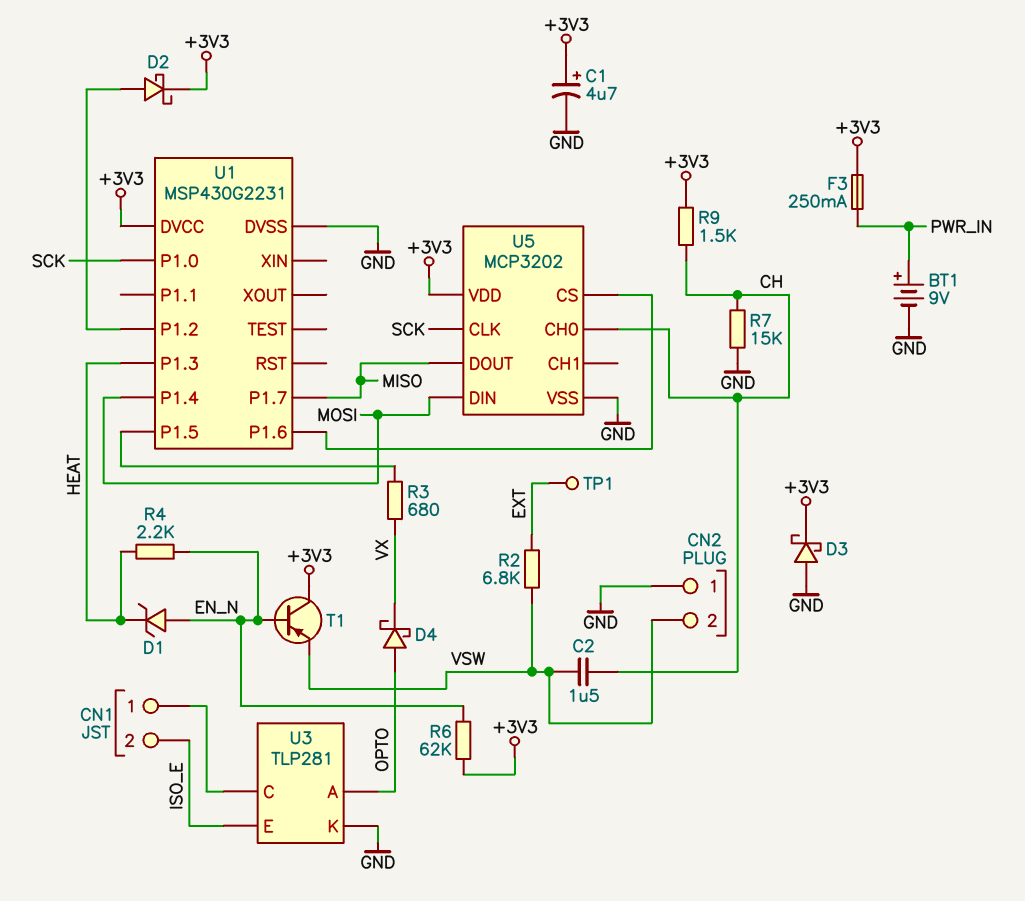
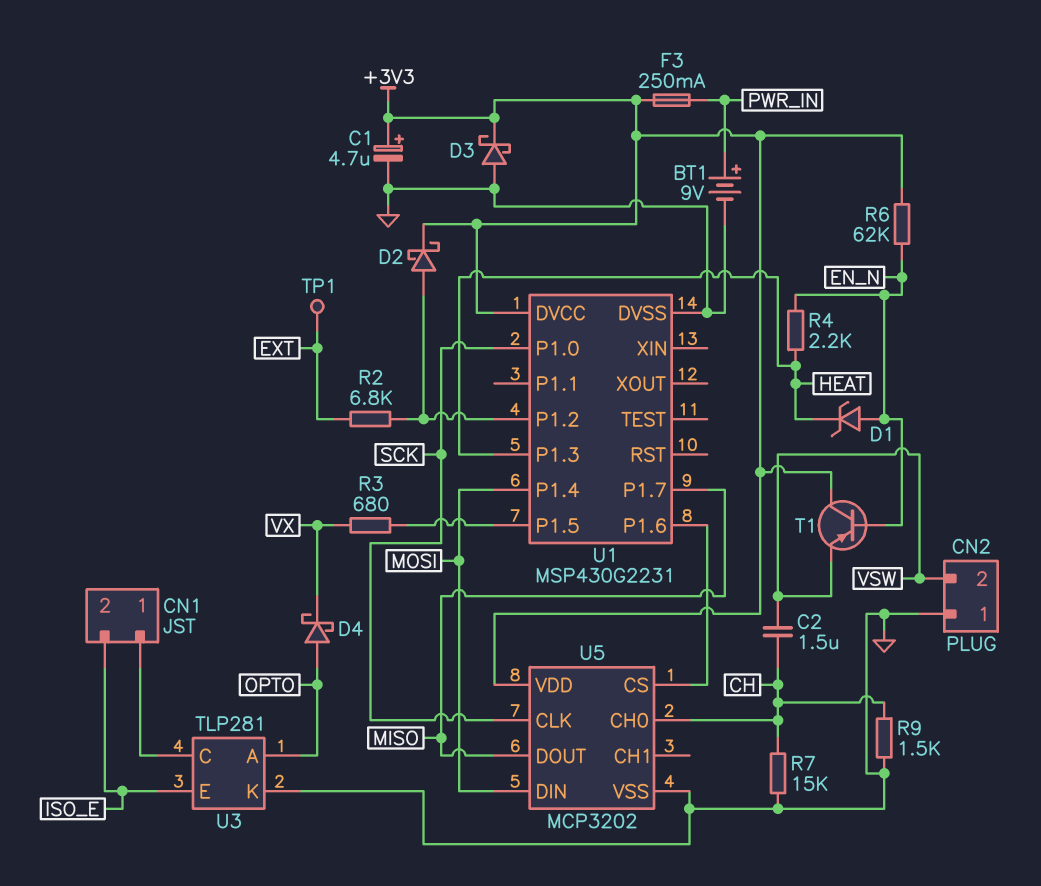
R2: 6.8k (EXT, VSW) -> 6.8k (EXT, U1/P1.2)
R9: 1.5k (+3V3, CH) -> 1.5k (CH, GND)

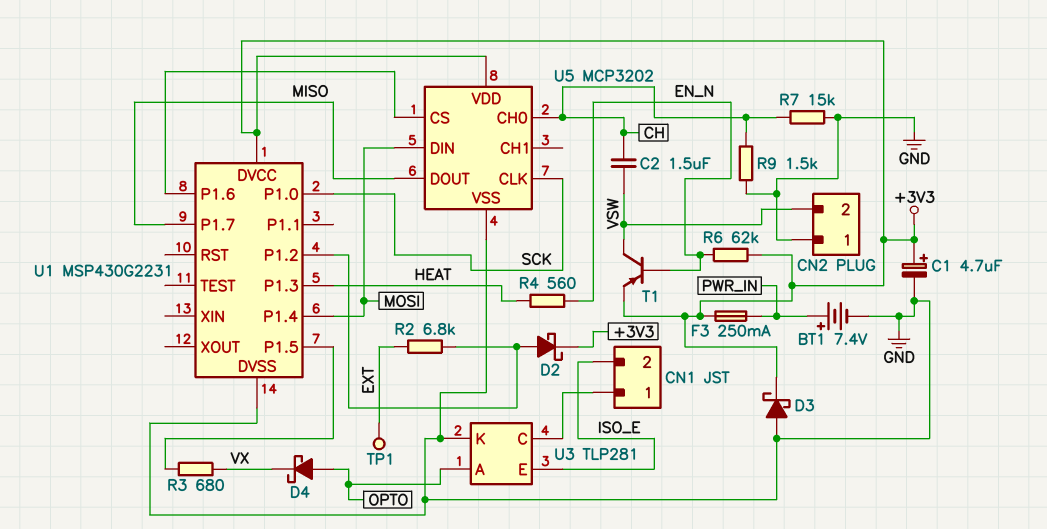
BT1: 9V (plus PWR_IN, minus GND) -> 7.4V (plus PWR_IN, minus GND)
D1: zener (A EN_N, K HEAT) -> none
R4: 2.2k (EN_N, HEAT) -> 560 (EN_N, HEAT)
T1: PNP (B EN_N, C +3V3, E VSW) -> PNP (B EN_N, C VSW, E +3V3)

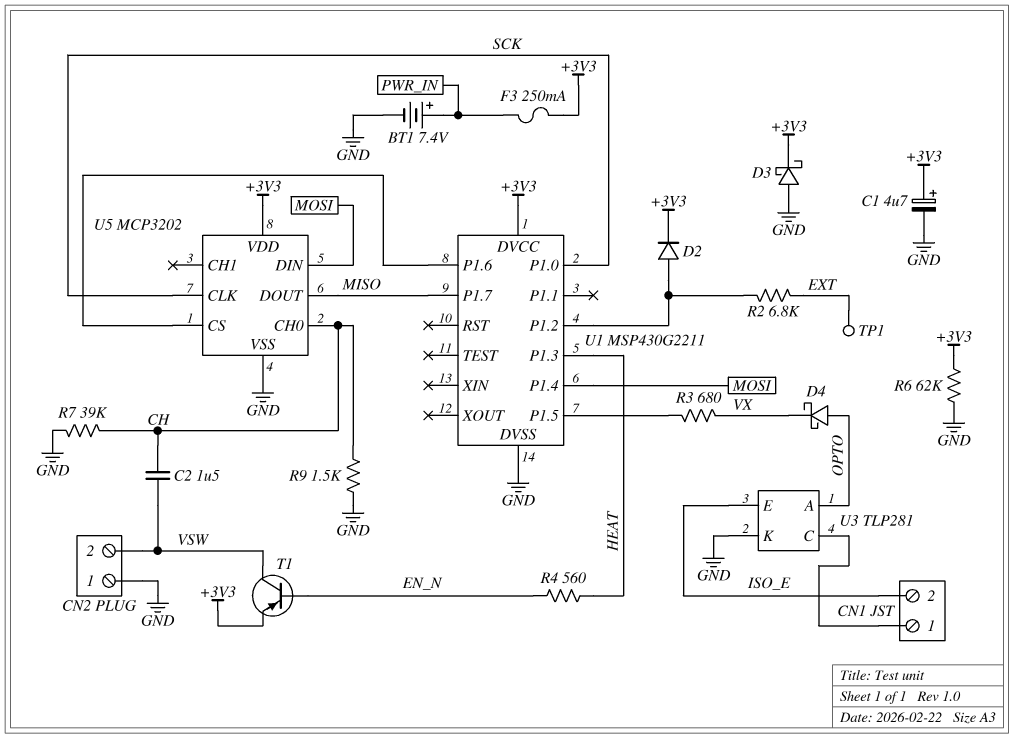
D2: schottky (A U1/P1.2, K +3V3) -> diode (A U1/P1.2, K +3V3)
R6: 62k (+3V3, EN_N) -> 62k (+3V3, GND)
R7: 15k (CH, GND) -> 39k (CH, GND)
U1: MSP430G2231 -> MSP430G2211

